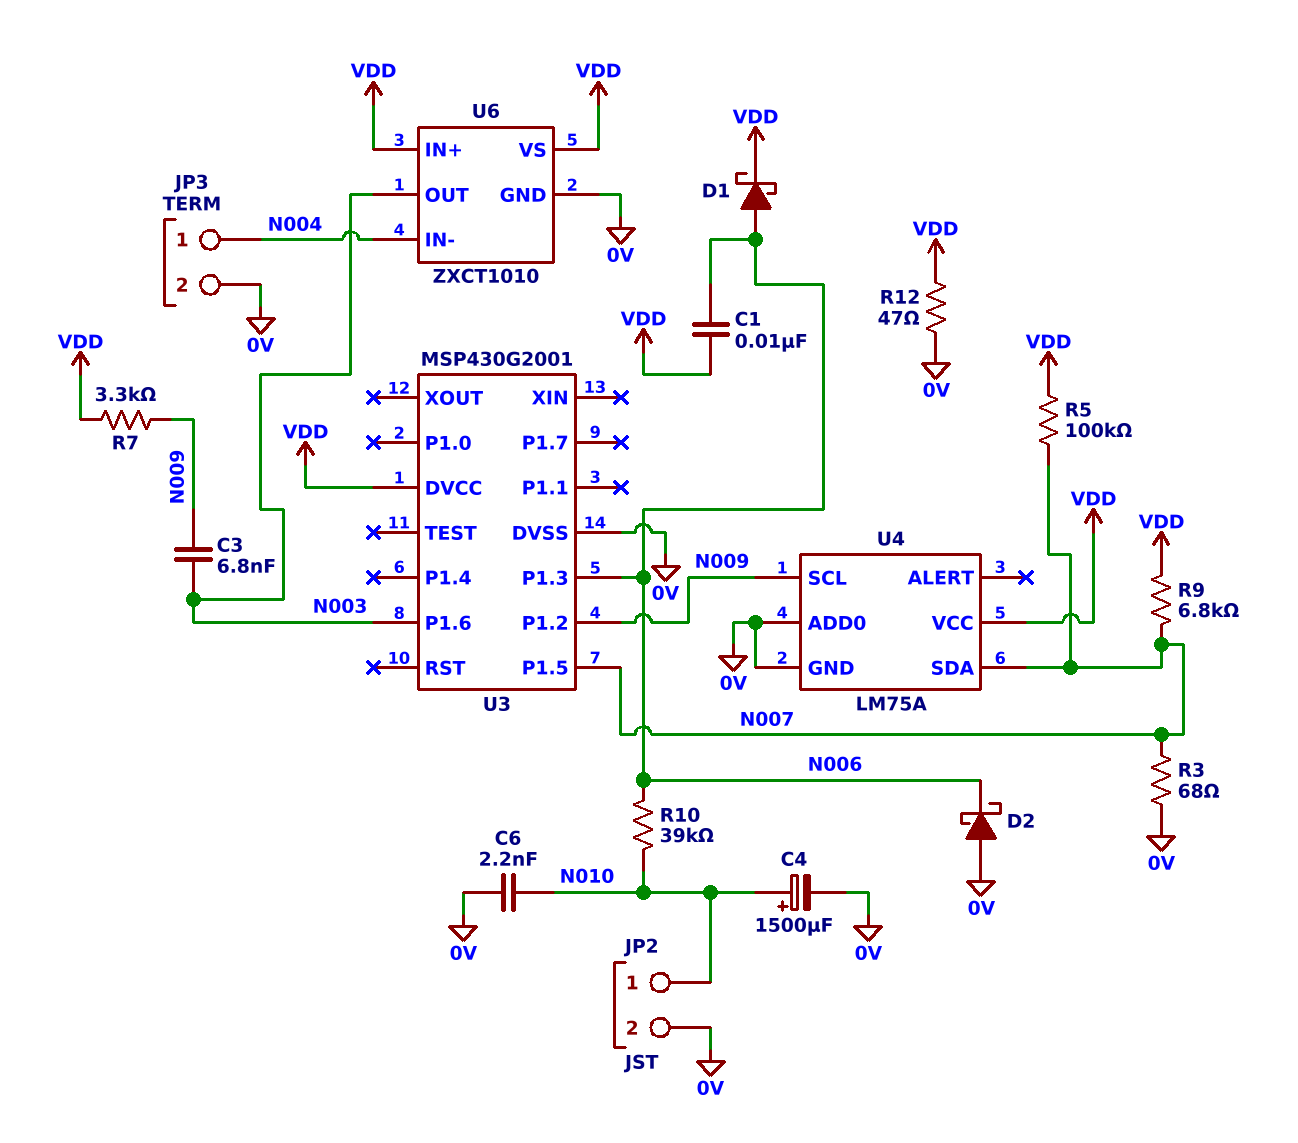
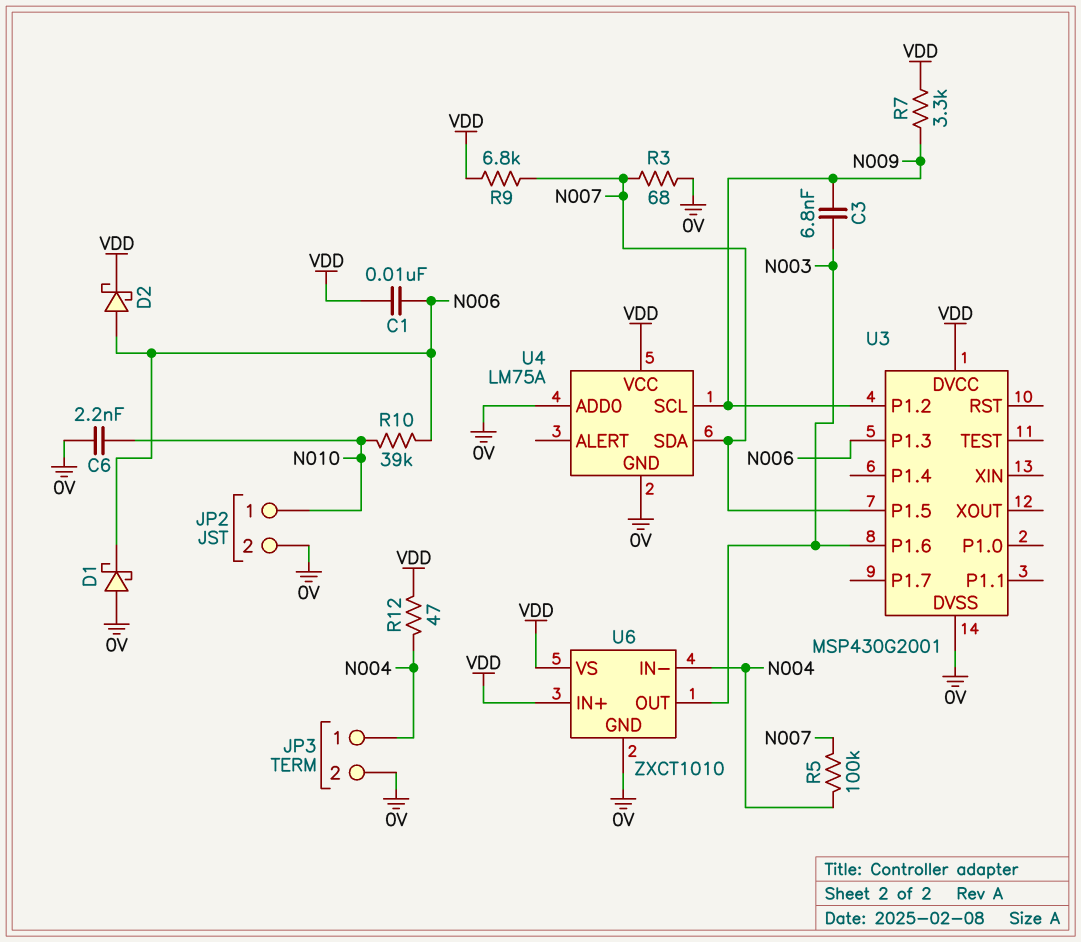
C4: 1500uF (plus N010, minus 0V) -> none
D1: schottky (A N006, K VDD) -> schottky (A 0V, K N006)
D2: schottky (A 0V, K N006) -> schottky (A N006, K VDD)
R5: 100k (N007, VDD) -> 100k (N004, N007)
R12: 47 (0V, VDD) -> 47 (N004, VDD)

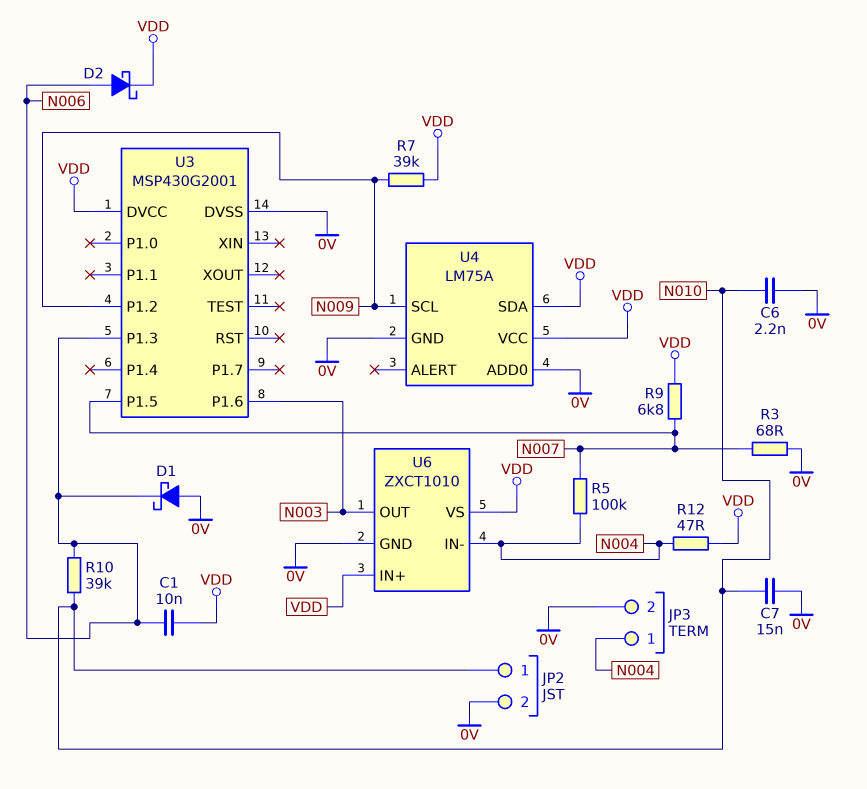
C3: 6.8nF (N003, N009) -> none
C7: none -> 15nF (0V, N010)
R7: 3.3k (N009, VDD) -> 39k (N009, VDD)
U4 pin SDA: N007 -> VDD

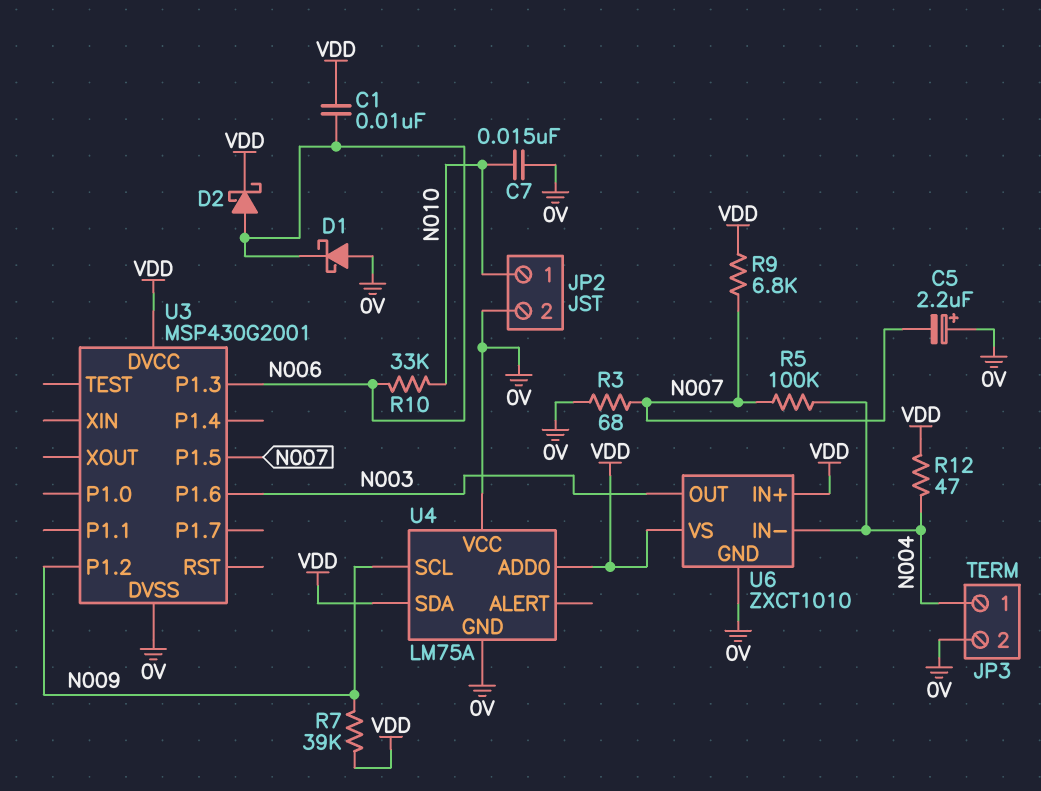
C5: none -> 2.2uF (plus 0V, minus N007)
C6: 2.2nF (0V, N010) -> none
R10: 39k (N006, N010) -> 33k (N006, N010)
U4 pin ADD0: 0V -> VDD
U4 pin VCC: VDD -> 0V

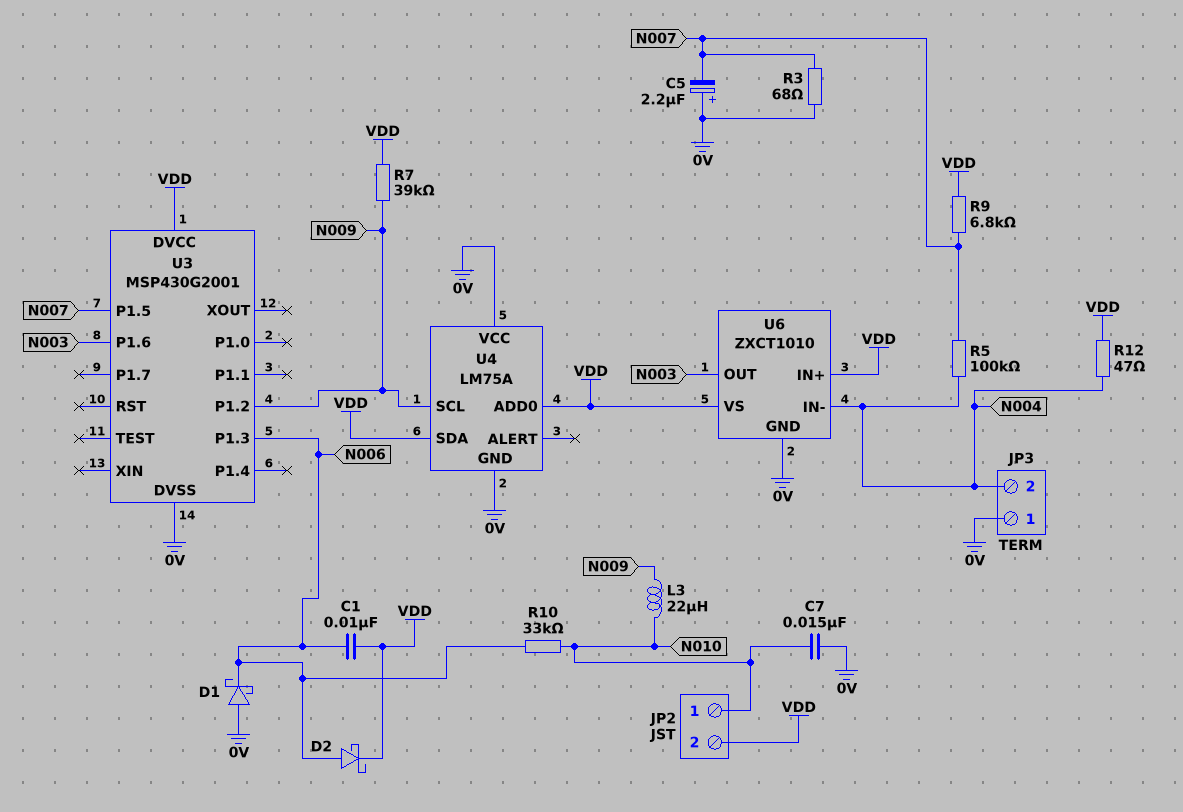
JP2 pin 2: 0V -> VDD
JP3 pin 1: N004 -> 0V
JP3 pin 2: 0V -> N004
L3: none -> 22uH (N009, N010)

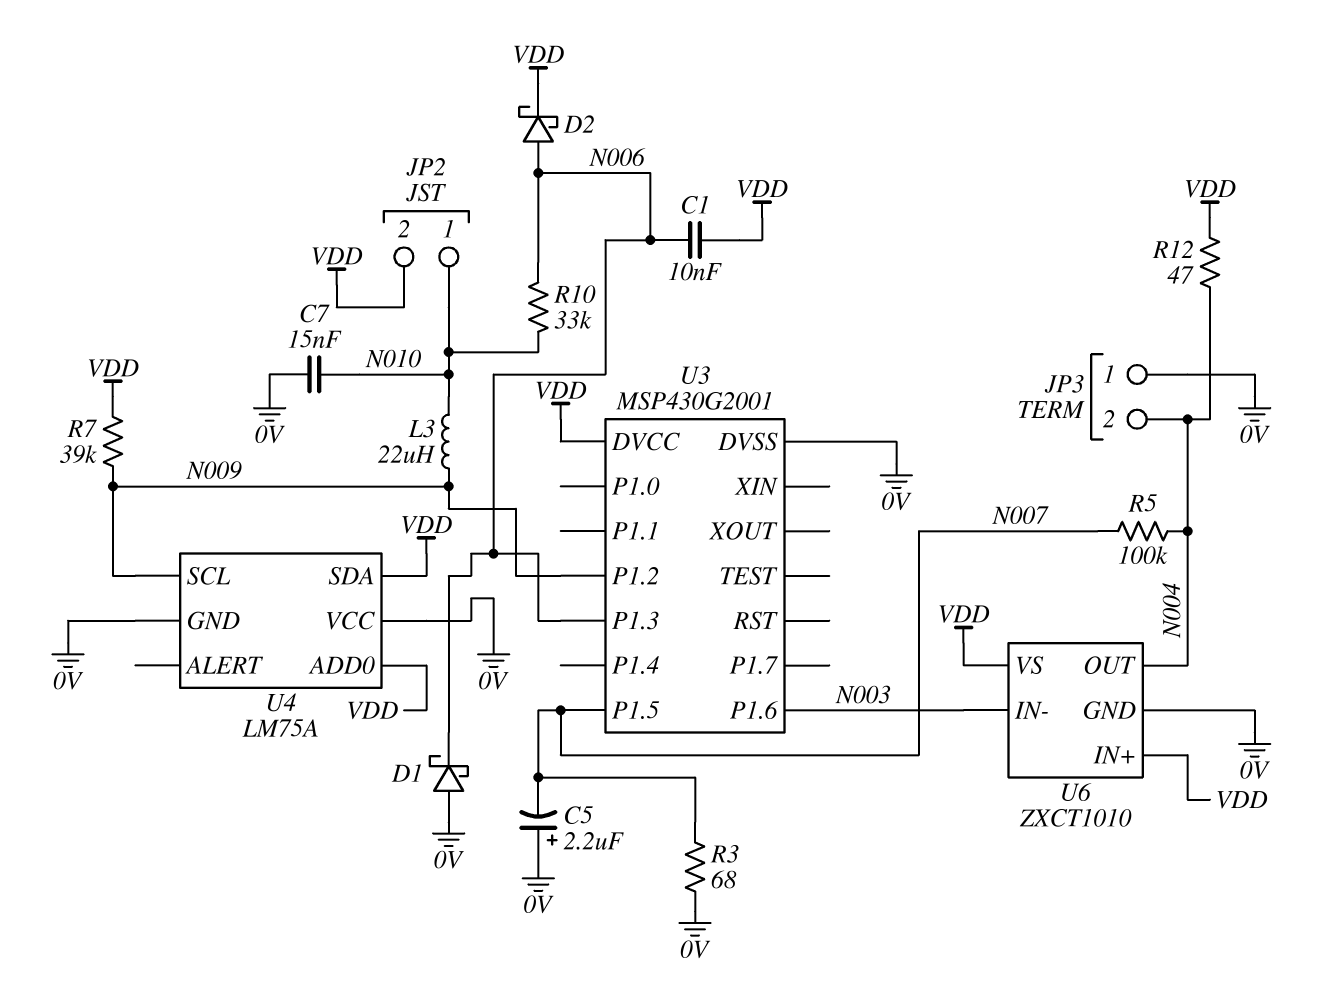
R9: 6.8k (N007, VDD) -> none
U6 pin IN-: N004 -> N003
U6 pin OUT: N003 -> N004

